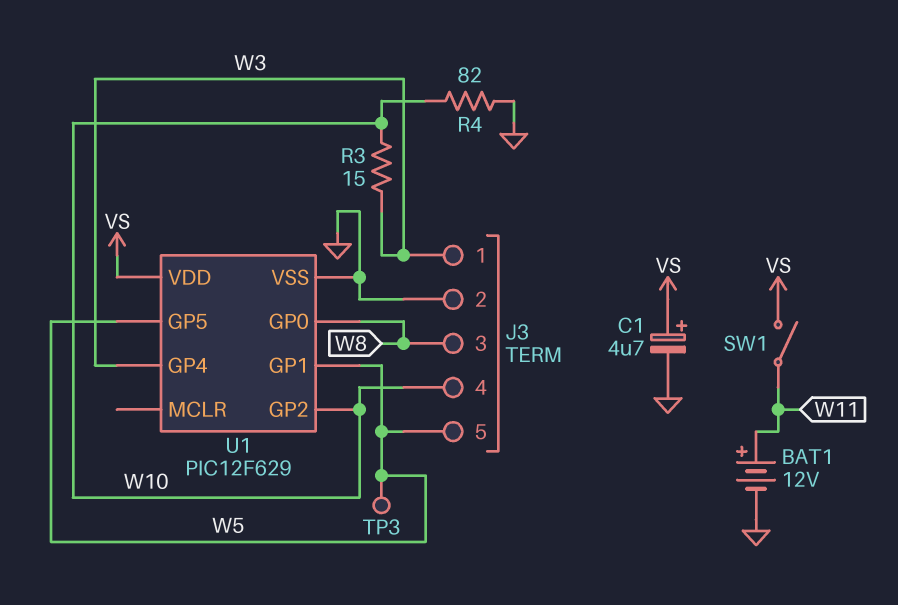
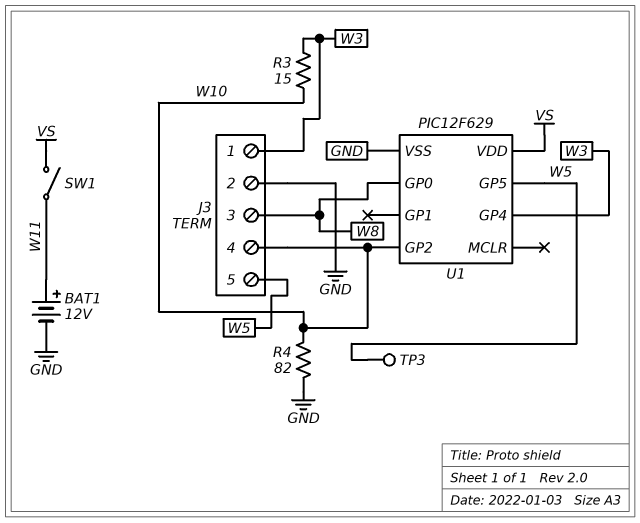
C1: 4.7uF (plus VS, minus GND) -> none
U1 pin GP1: W5 -> none

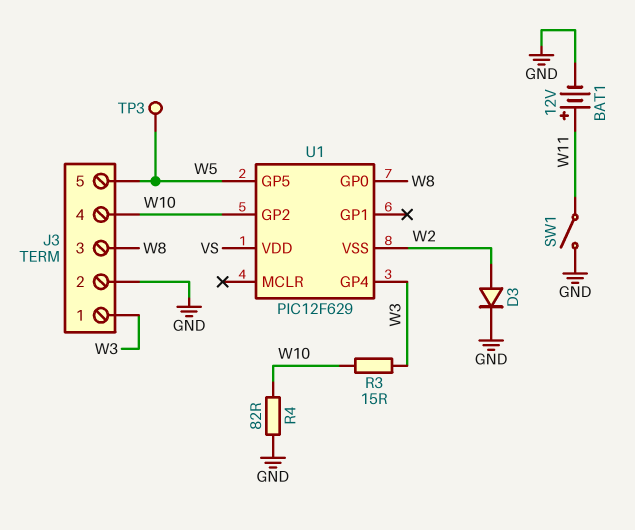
D3: none -> diode (A W2, K GND)
SW1: switch (VS, W11) -> switch (GND, W11)
U1 pin VSS: GND -> W2

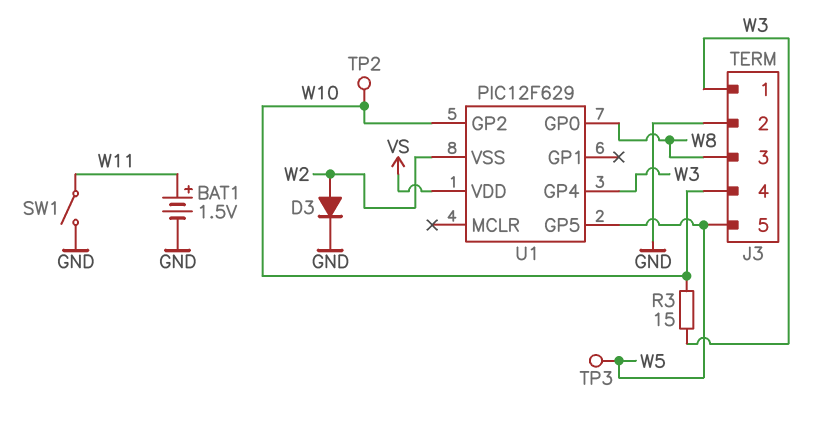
BAT1: 12V (plus W11, minus GND) -> 1.5V (plus W11, minus GND)
R4: 82 (GND, W10) -> none
TP2: none -> test point (W10)

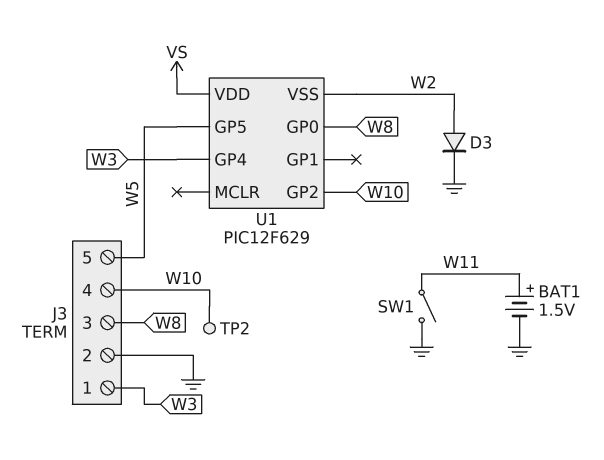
R3: 15 (W3, W10) -> none
TP3: test point (W5) -> none

